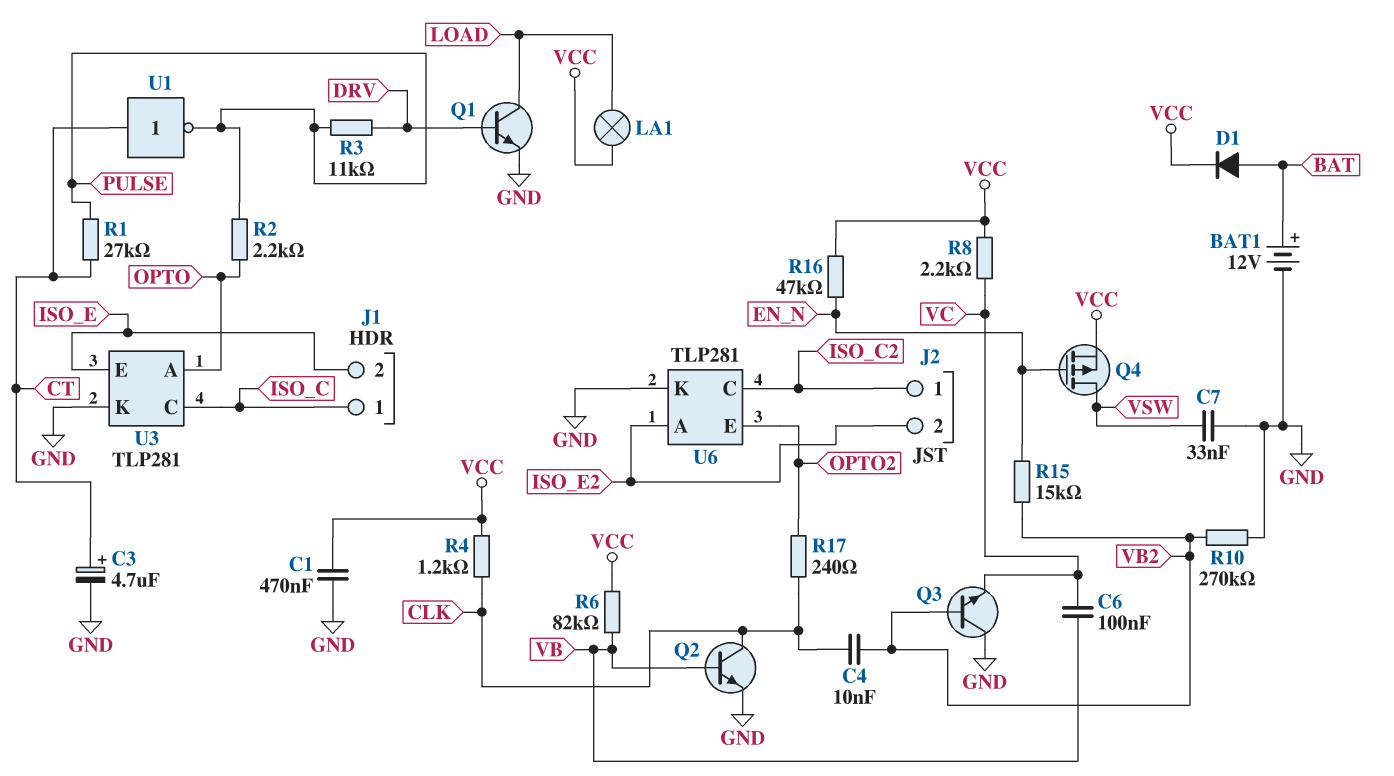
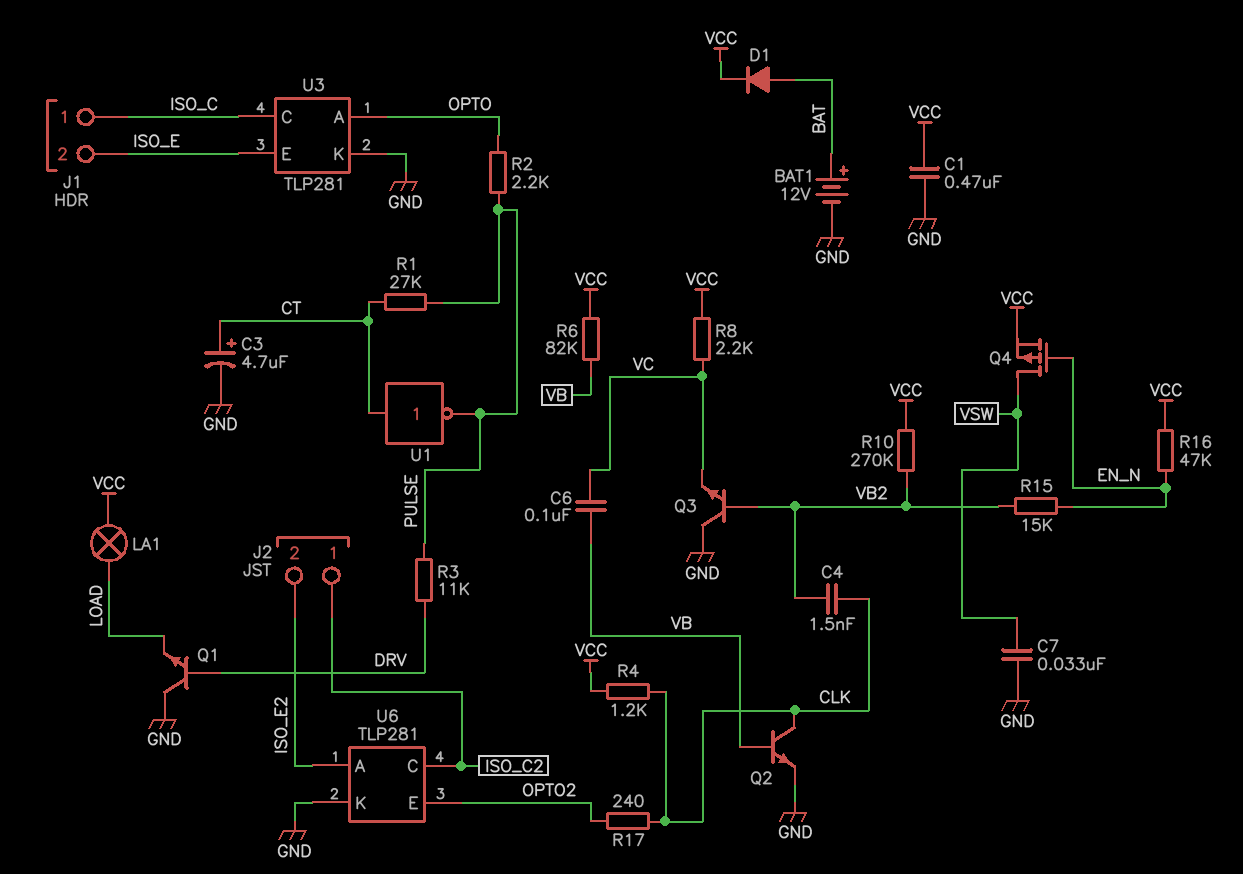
C4: 10nF (CLK, VB2) -> 1.5nF (CLK, VB2)
Q1: NPN (B DRV, C LOAD, E GND) -> NPN (B DRV, C GND, E LOAD)
R10: 270k (GND, VB2) -> 270k (VB2, VCC)

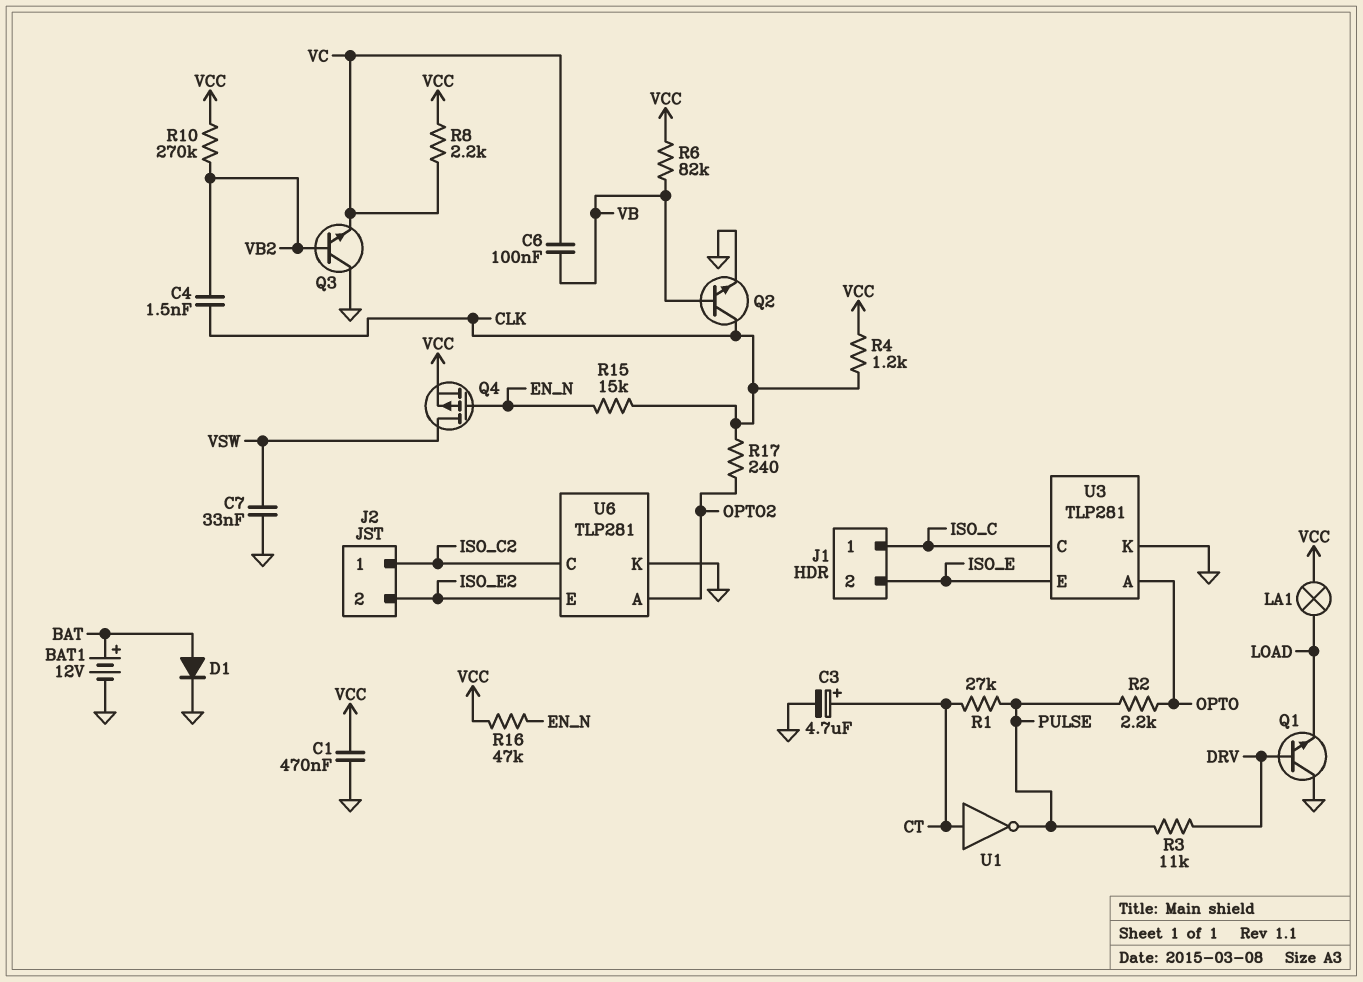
D1: diode (A BAT, K VCC) -> diode (A BAT, K GND)
R15: 15k (EN_N, VB2) -> 15k (CLK, EN_N)
U6 pin A: ISO_E2 -> OPTO2
U6 pin E: OPTO2 -> ISO_E2

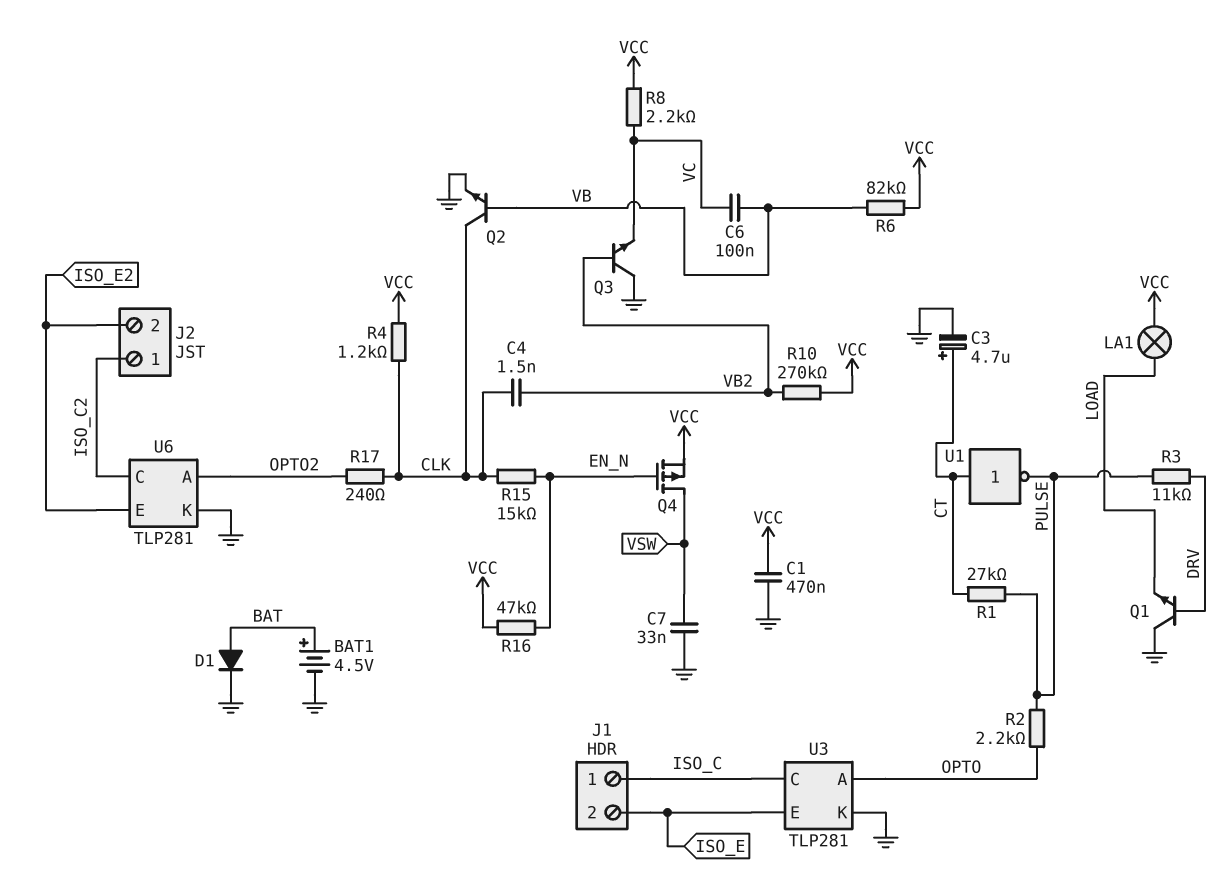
BAT1: 12V (plus BAT, minus GND) -> 4.5V (plus BAT, minus GND)

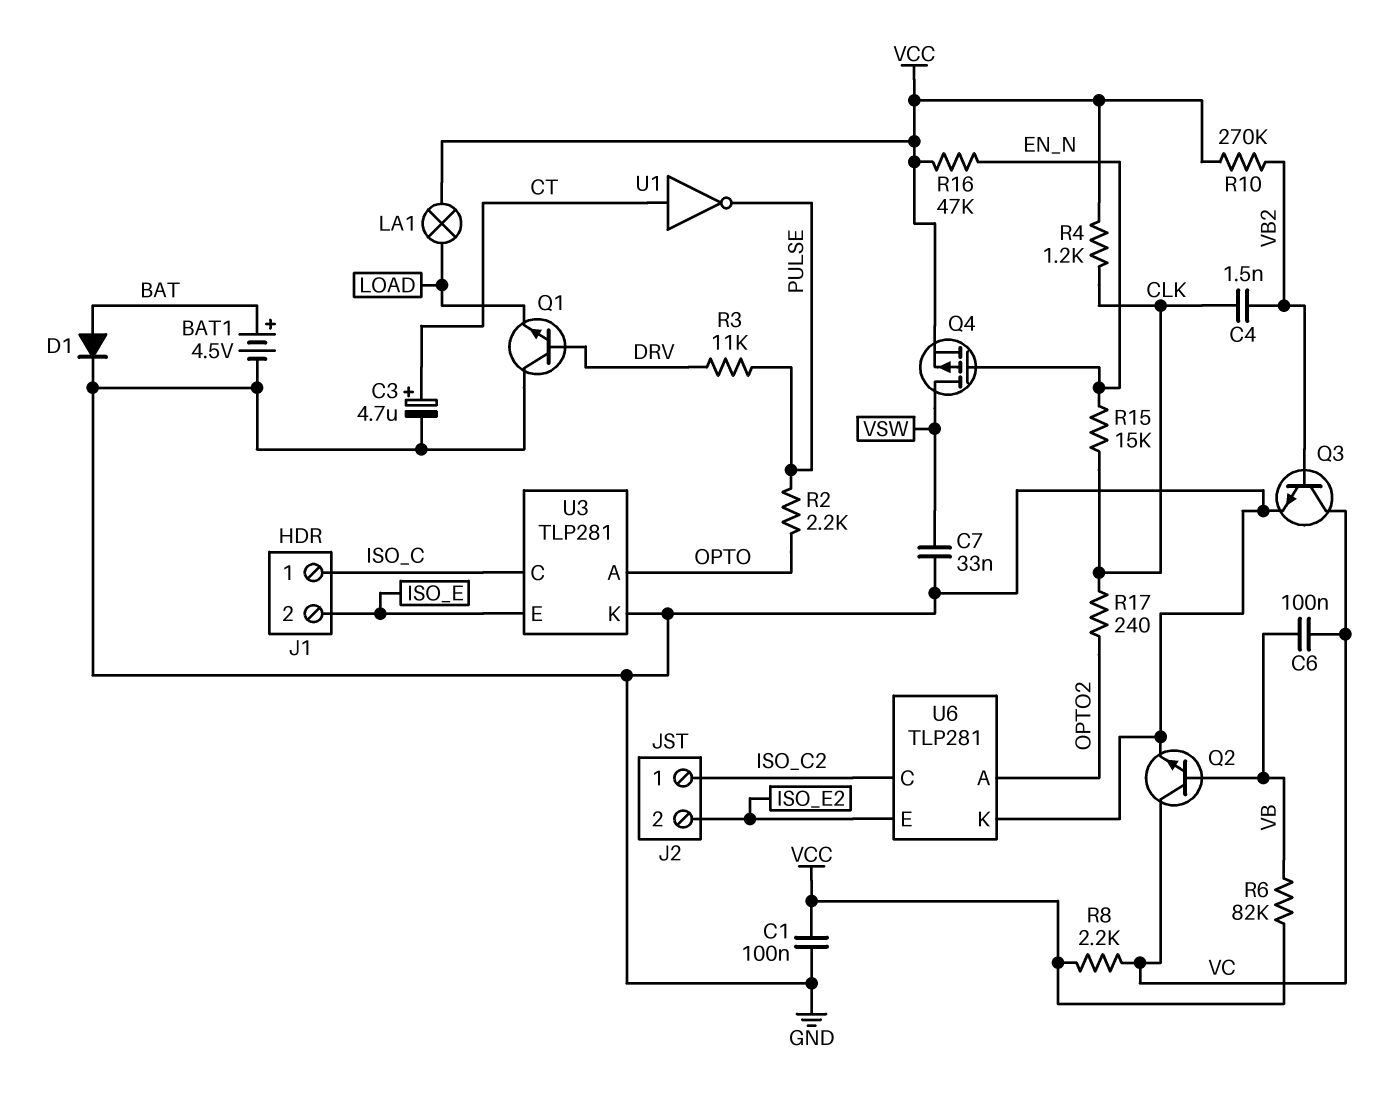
C1: 470nF (GND, VCC) -> 100nF (GND, VCC)
Q2: NPN (B VB, C CLK, E GND) -> NPN (B VB, C VC, E GND)
Q3: NPN (B VB2, C GND, E VC) -> NPN (B VB2, C VC, E GND)
R1: 27k (CT, PULSE) -> none

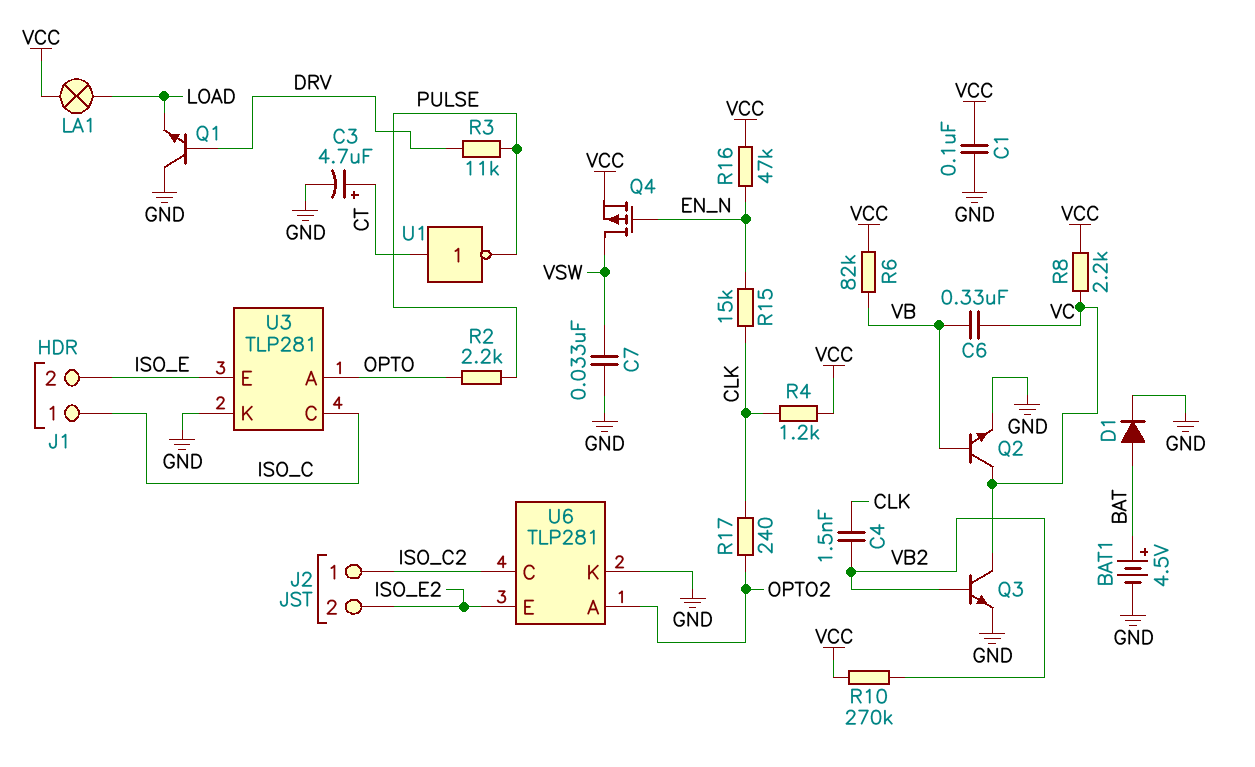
C6: 100nF (VB, VC) -> 330nF (VB, VC)

